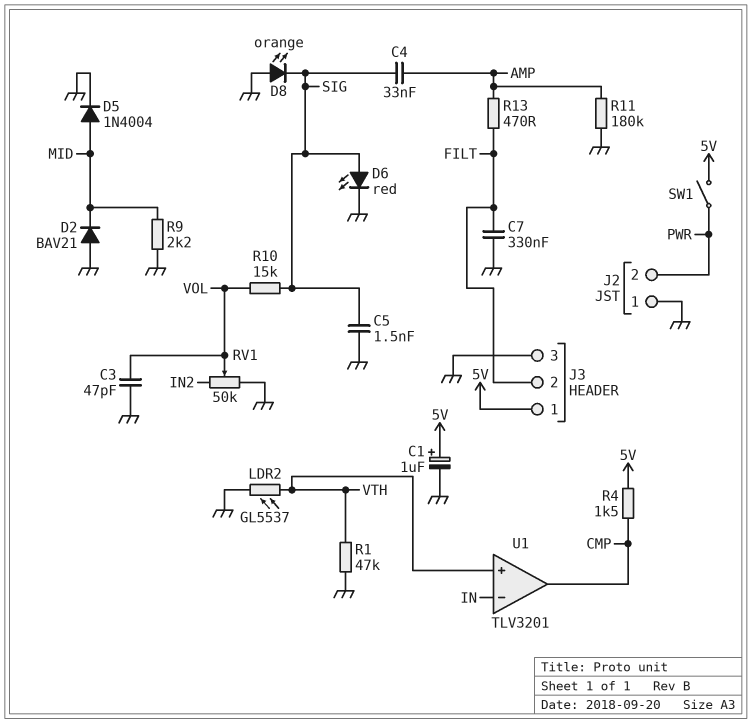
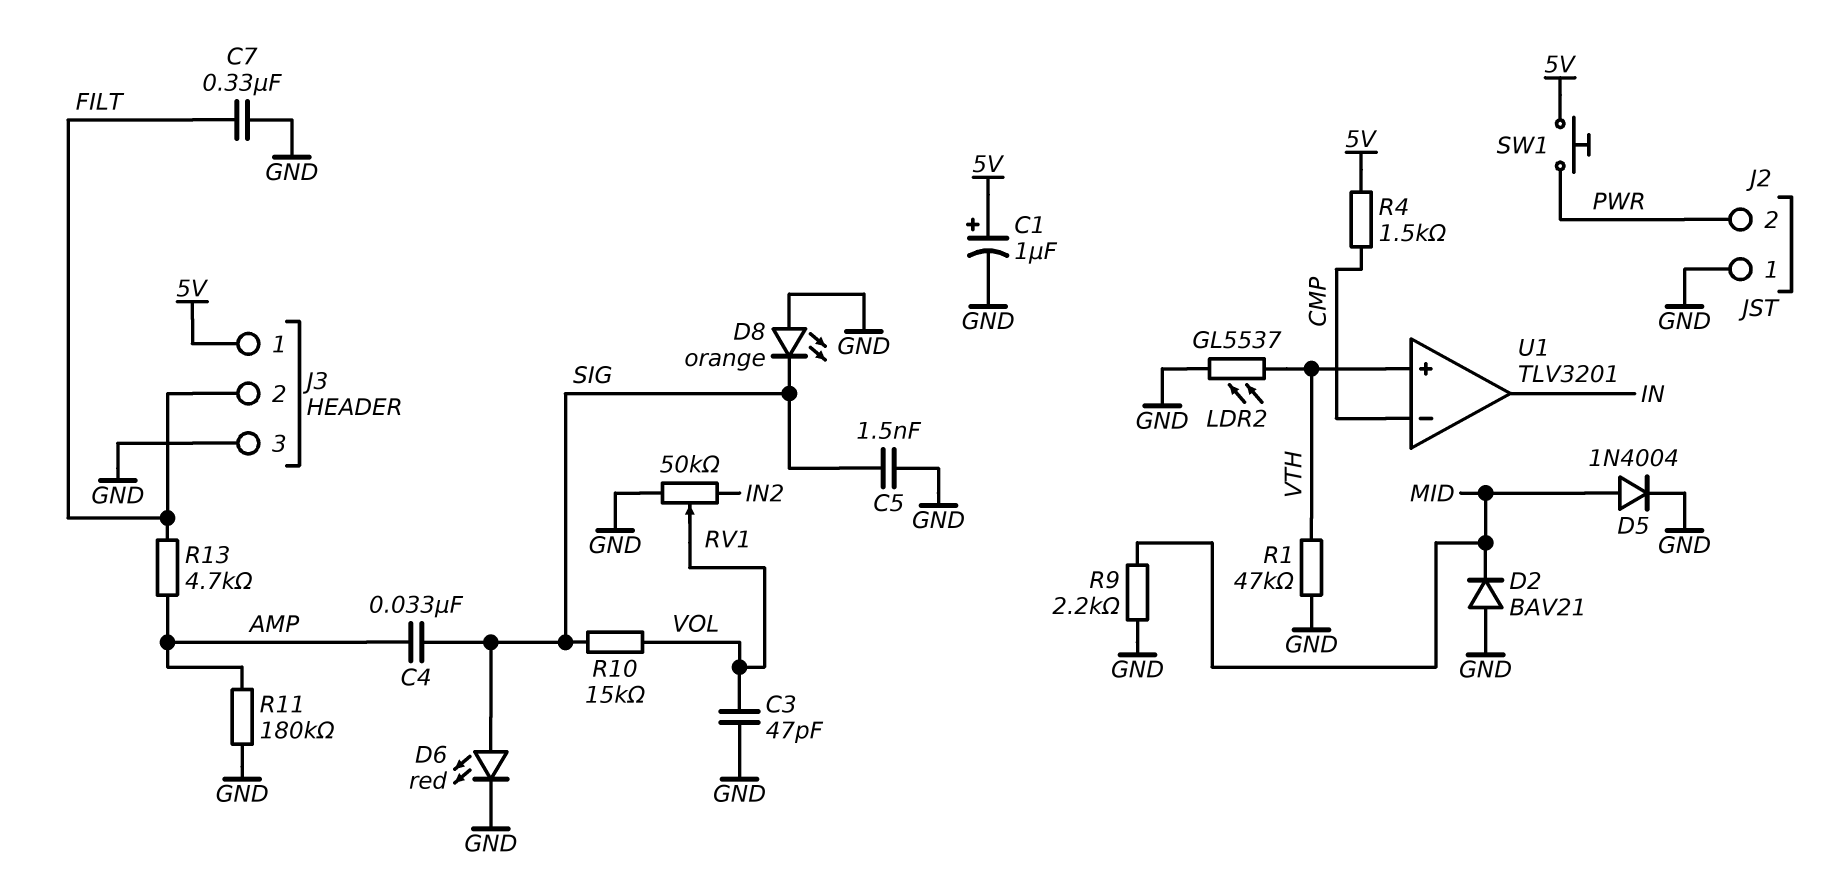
R13: 470 (AMP, FILT) -> 4.7k (AMP, FILT)
SW1: switch (5V, PWR) -> button (5V, PWR)
U1 pin in-: IN -> CMP
U1 pin out: CMP -> IN

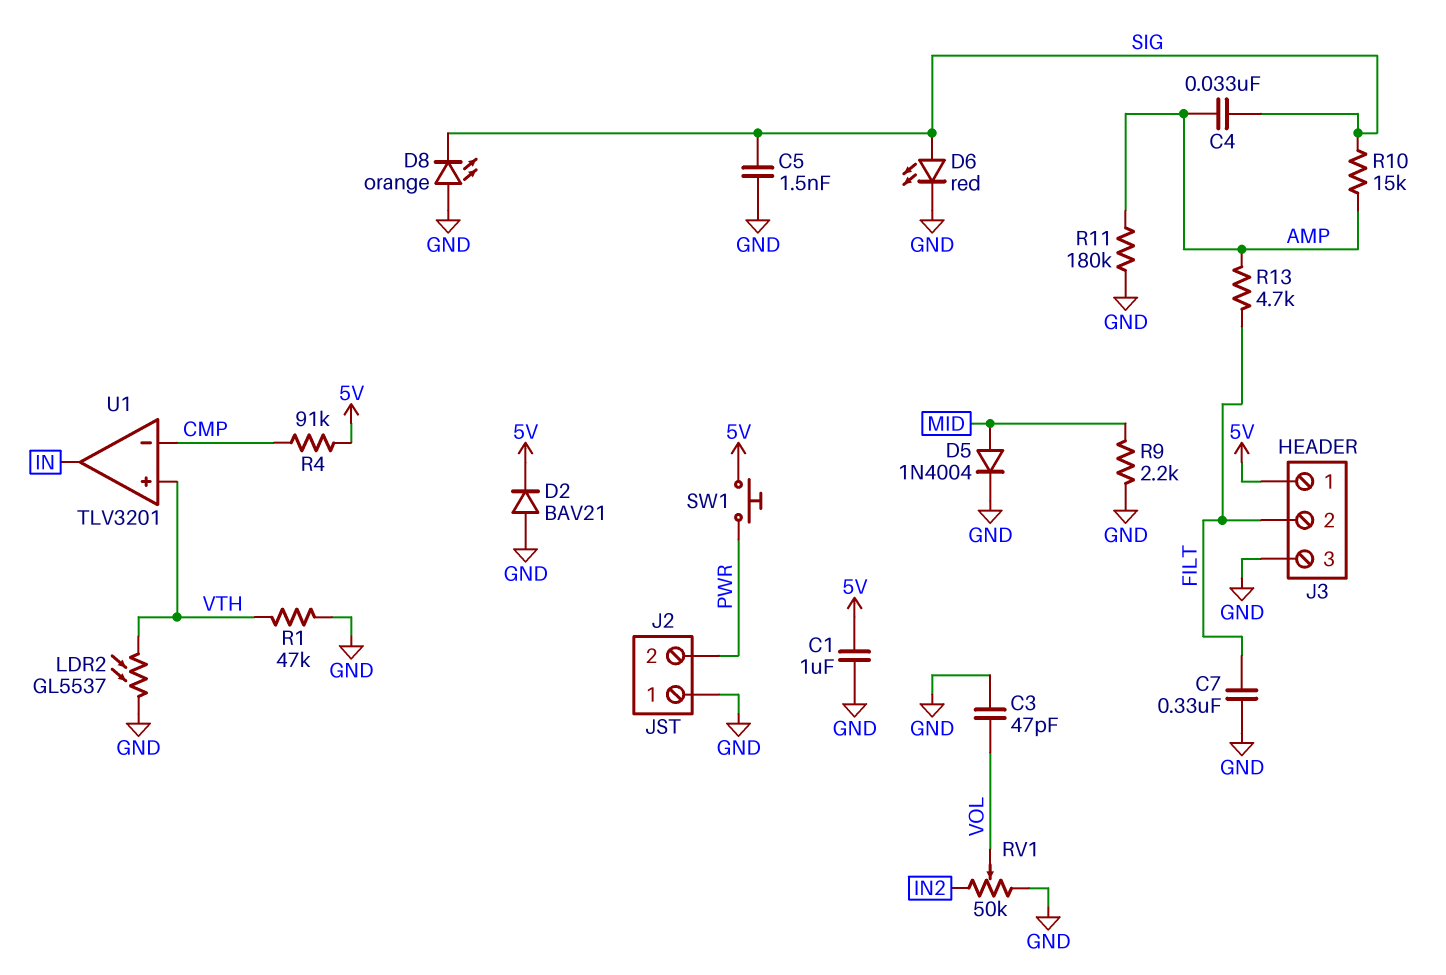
C1: 1uF (plus 5V, minus GND) -> 1uF (5V, GND)
D2: diode BAV21 (A GND, K MID) -> diode BAV21 (A GND, K 5V)
R4: 1.5k (5V, CMP) -> 91k (5V, CMP)
R10: 15k (SIG, VOL) -> 15k (AMP, SIG)

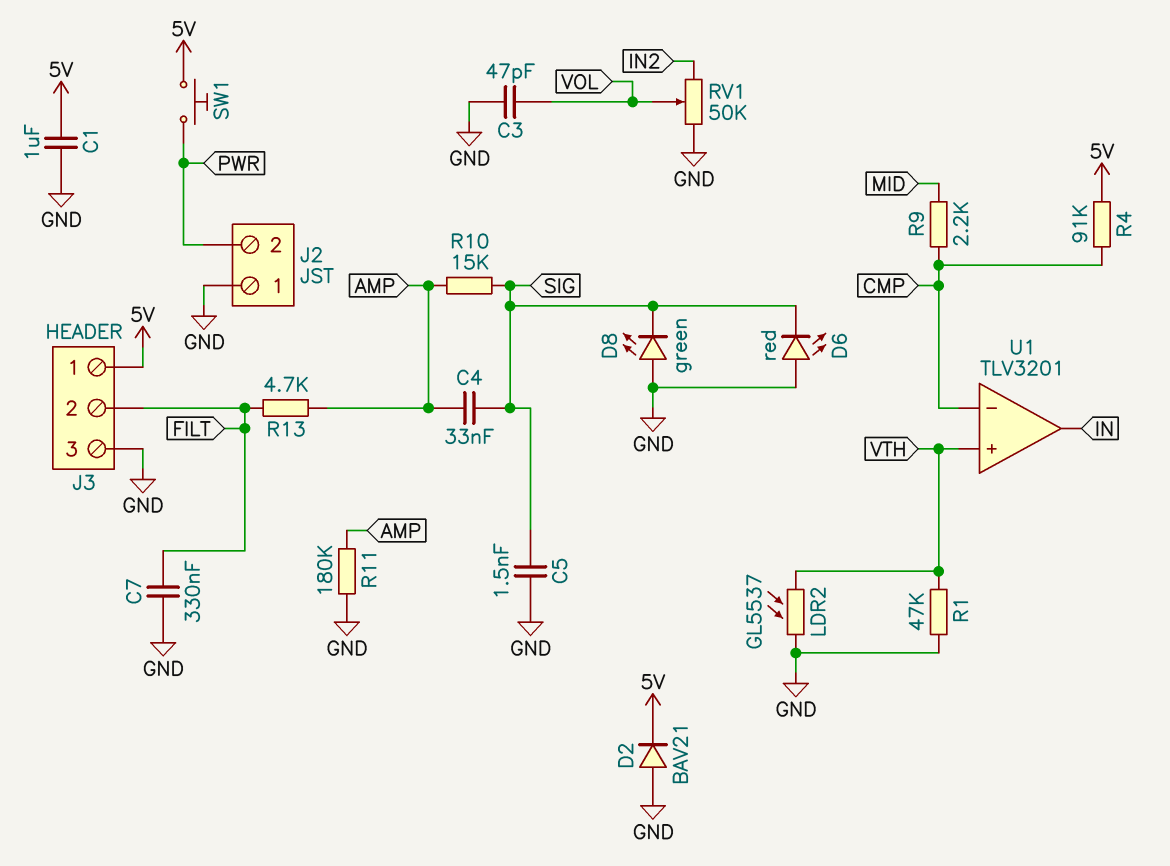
D5: diode 1N4004 (A MID, K GND) -> none
D6: LED red (A SIG, K GND) -> LED red (A GND, K SIG)
D8: LED orange (A GND, K SIG) -> LED green (A GND, K SIG)
R9: 2.2k (GND, MID) -> 2.2k (CMP, MID)

